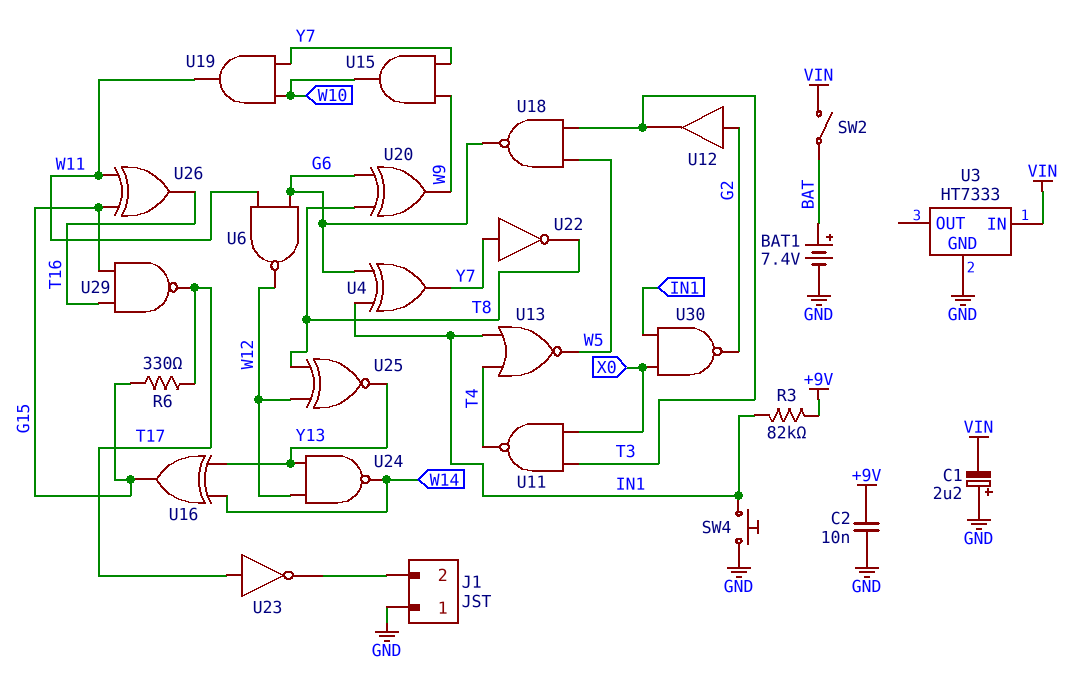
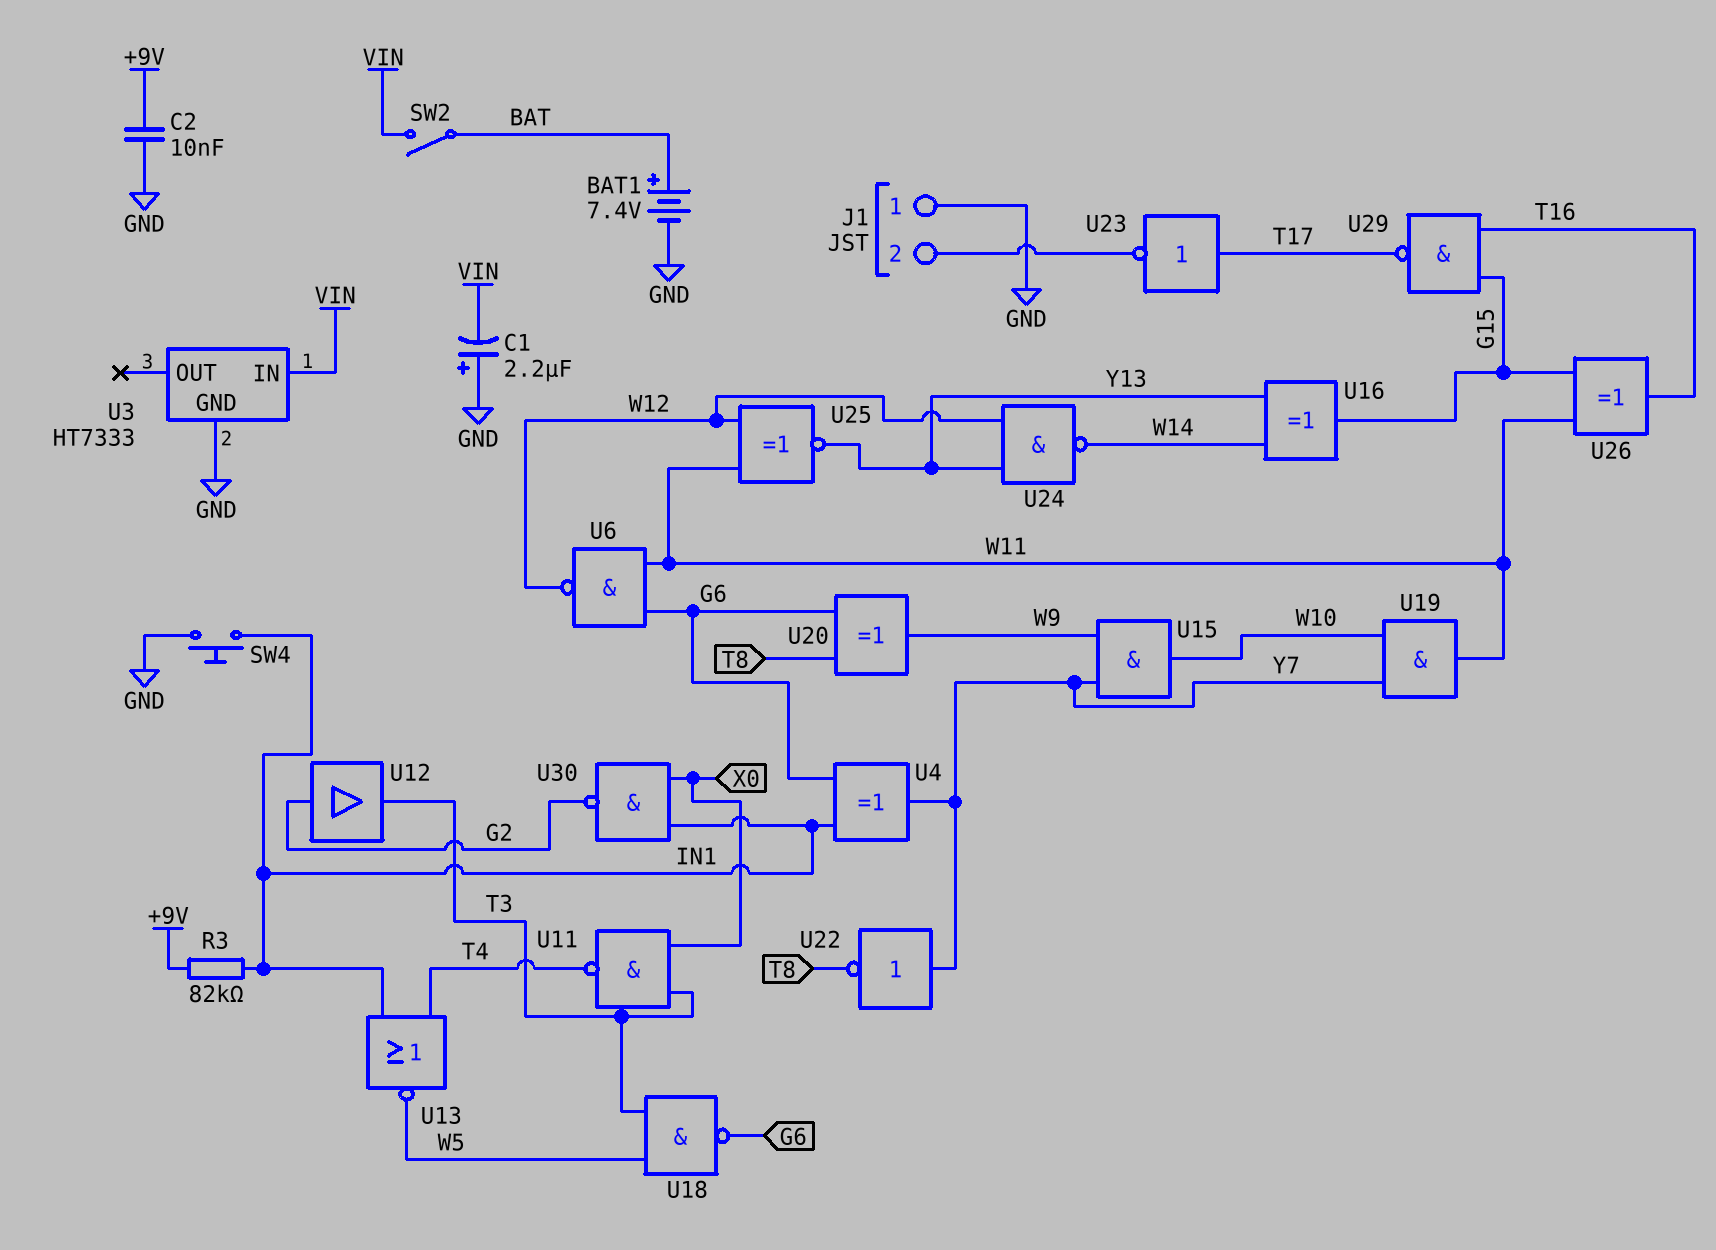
R6: 330 (G15, T17) -> none
U25: XNOR (in T8, in W12, out Y13) -> XNOR (in W11, in W12, out Y13)

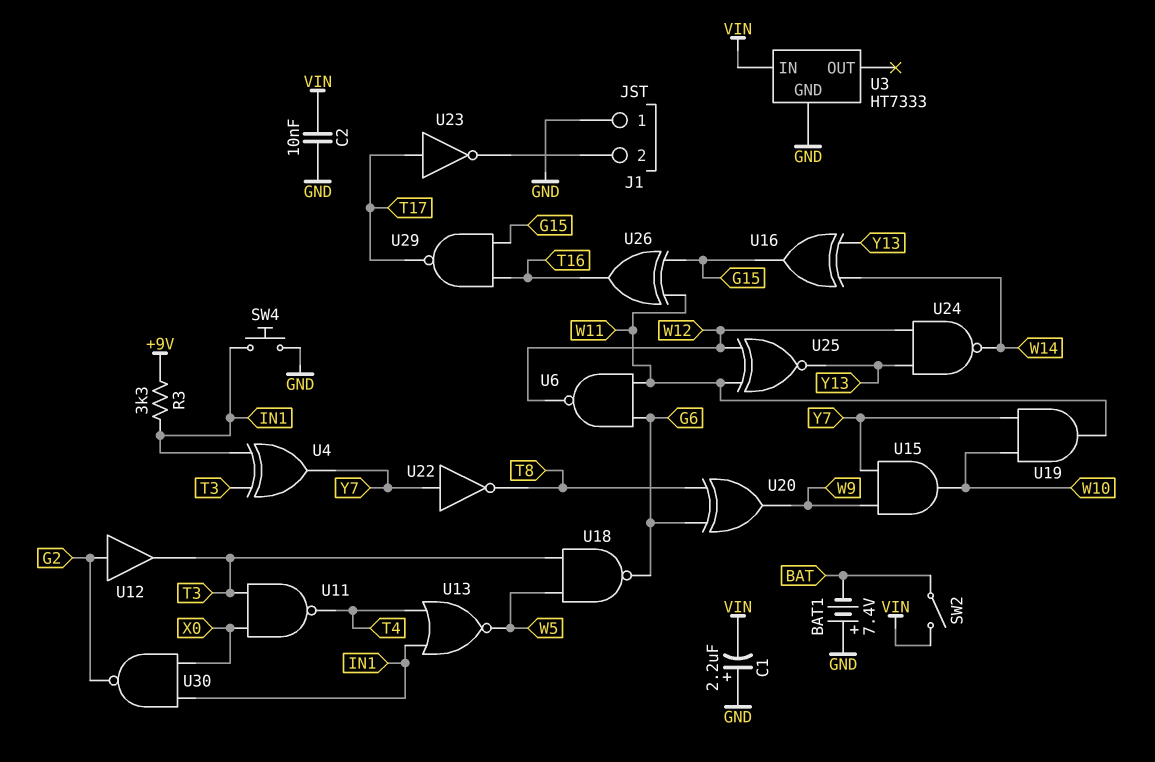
BAT1: 7.4V (plus BAT, minus GND) -> 7.4V (plus GND, minus BAT)
C2: 10nF (+9V, GND) -> 10nF (GND, VIN)
R3: 82k (+9V, IN1) -> 3.3k (+9V, IN1)
U4: XOR (in G6, in IN1, out Y7) -> XOR (in IN1, in T3, out Y7)

